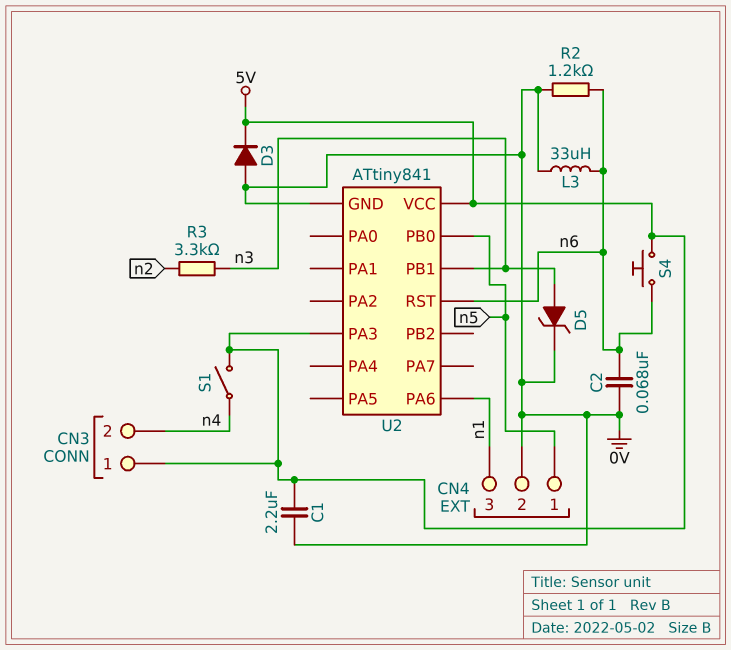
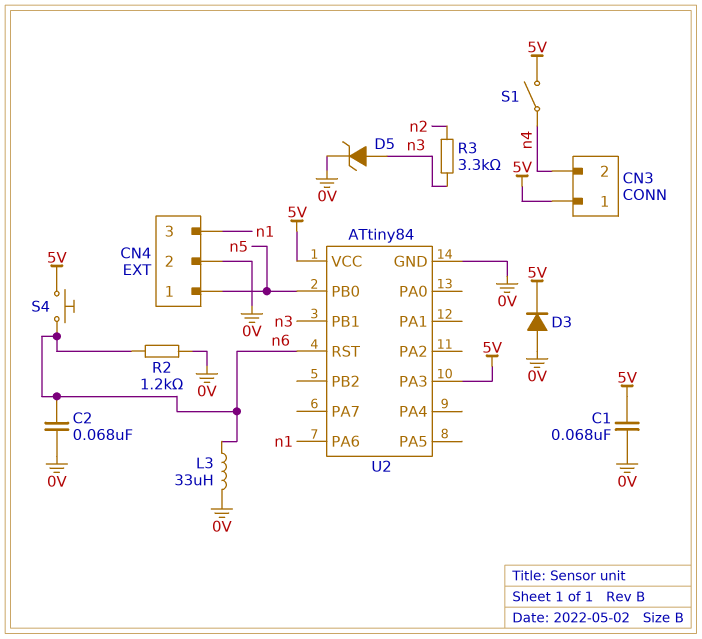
C1: 2.2uF (0V, 5V) -> 68nF (0V, 5V)
U2: ATtiny841 -> ATtiny84

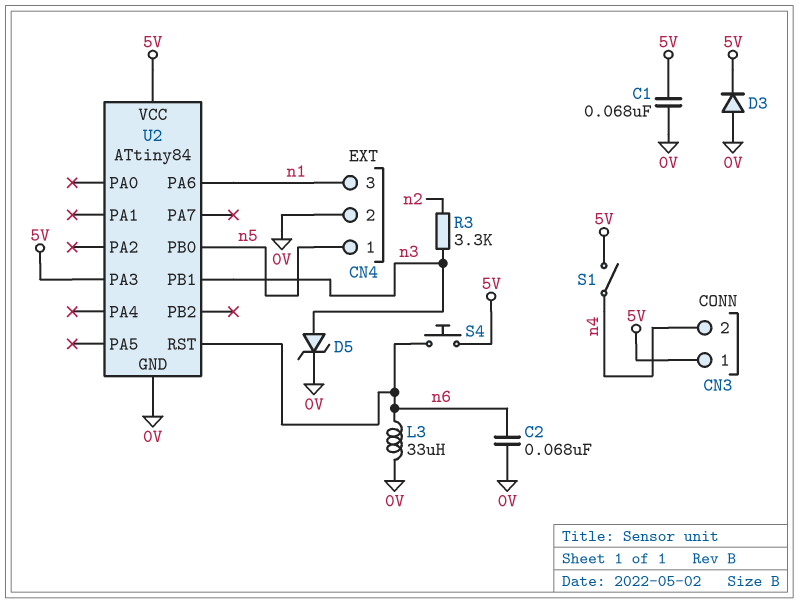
R2: 1.2k (0V, n6) -> none

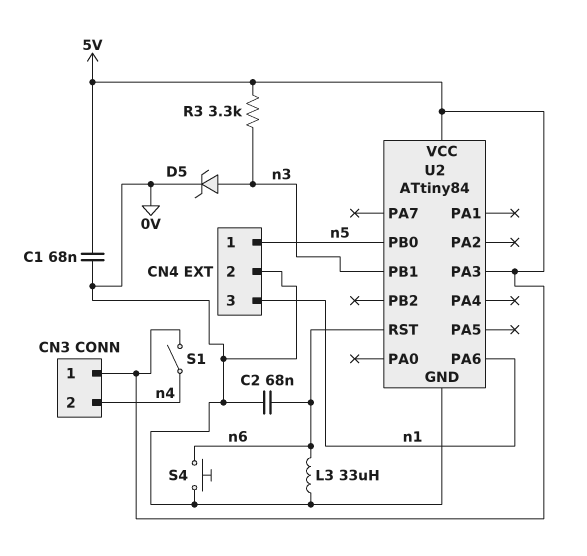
D3: diode (A 0V, K 5V) -> none
R3: 3.3k (n2, n3) -> 3.3k (5V, n3)
S4: button (5V, n6) -> button (0V, n6)

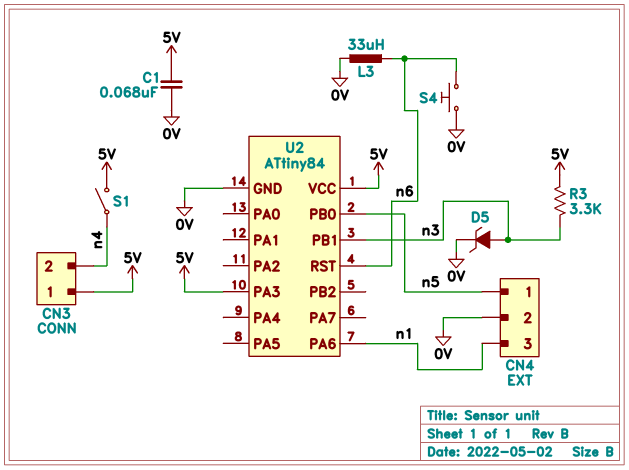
C2: 68nF (0V, n6) -> none

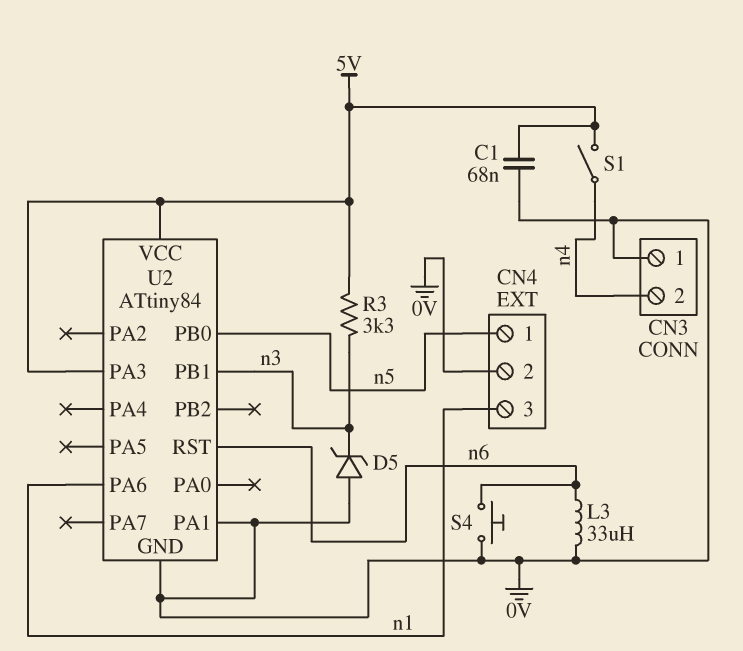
CN3 pin 1: 5V -> 0V
D5: zener (A n3, K 0V) -> zener (A 0V, K n3)
U2 pin PA1: none -> 0V

